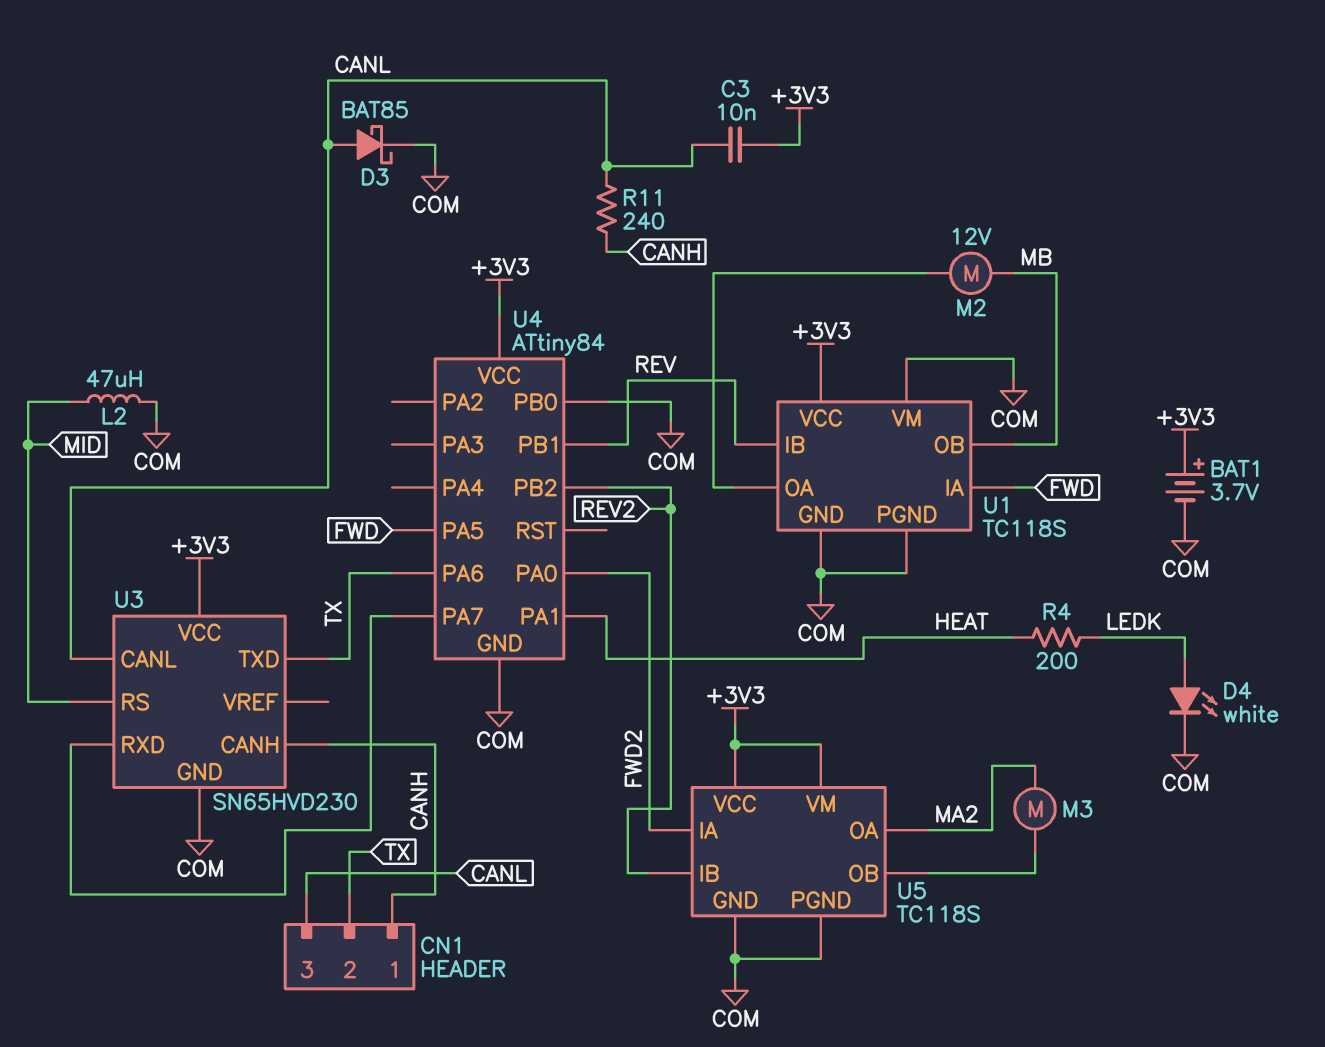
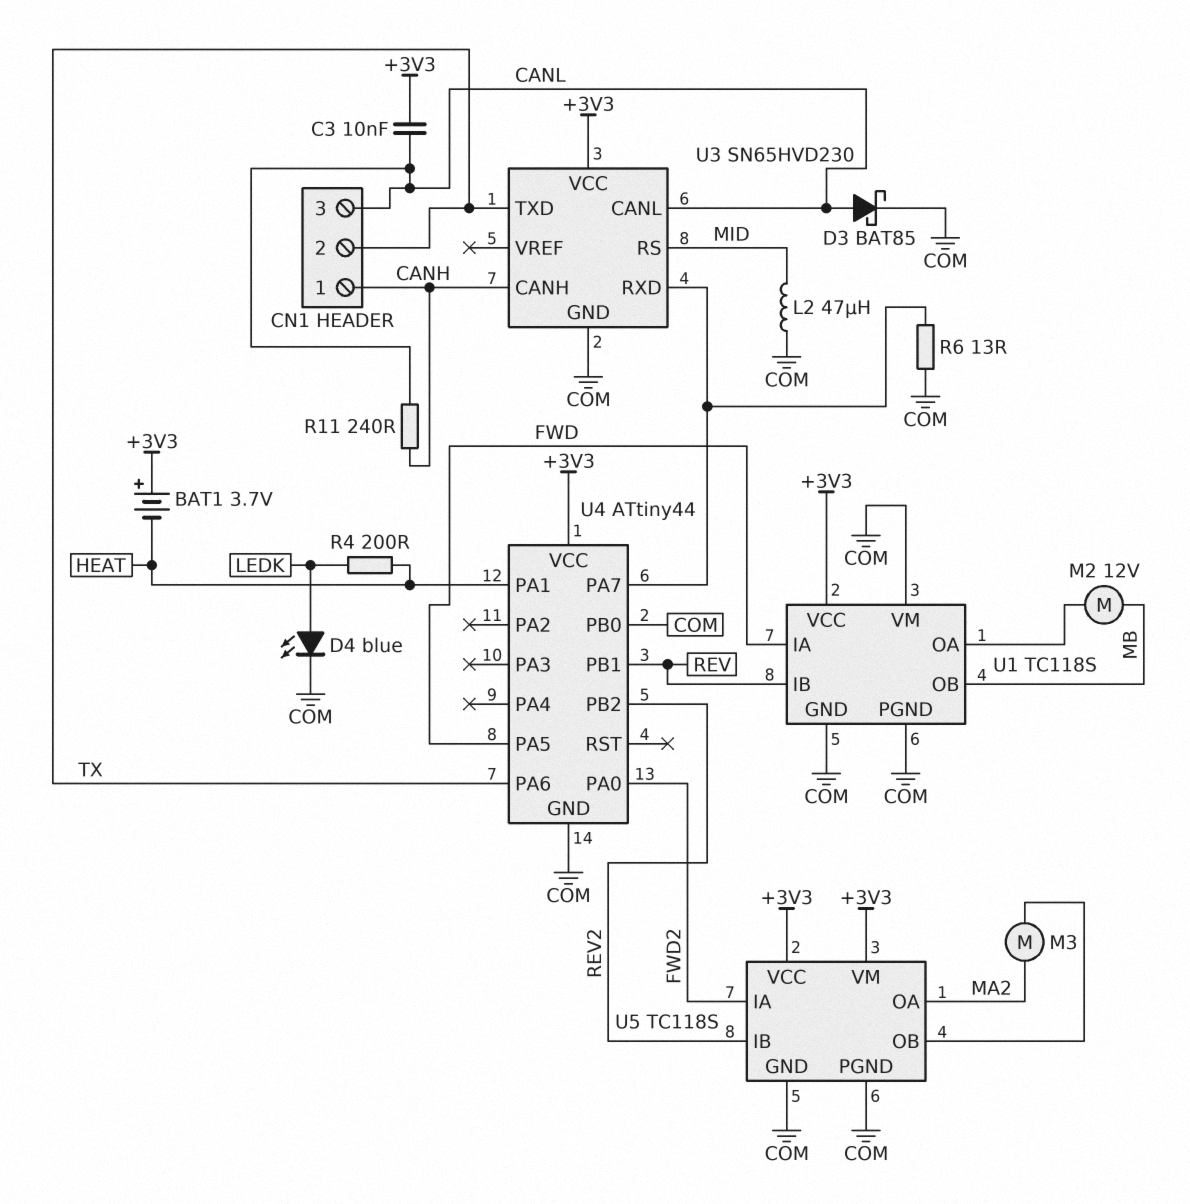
BAT1: 3.7V (plus +3V3, minus COM) -> 3.7V (plus +3V3, minus HEAT)
D4: LED white (A LEDK, K COM) -> LED blue (A LEDK, K COM)
R6: none -> 13 (COM, U3/RXD)
U4: ATtiny84 -> ATtiny44

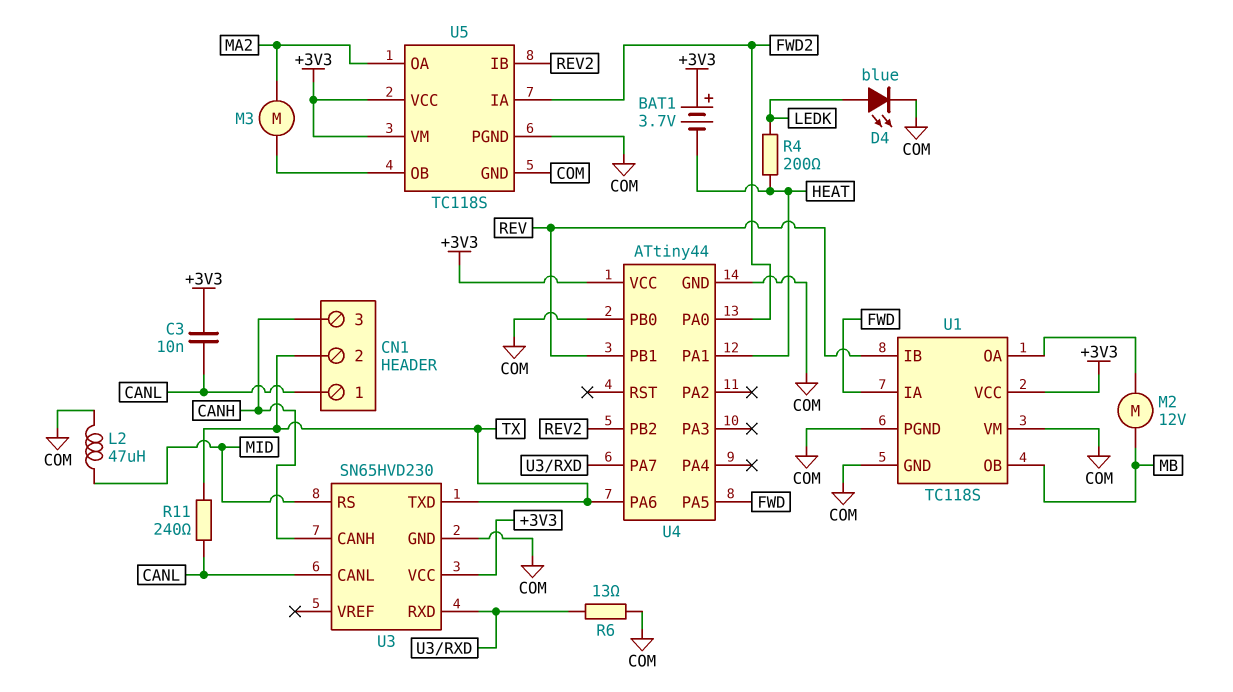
CN1 pin 1: CANH -> CANL
CN1 pin 3: CANL -> CANH
D3: schottky BAT85 (A CANL, K COM) -> none
R11: 240 (CANH, CANL) -> 240 (CANL, TX)

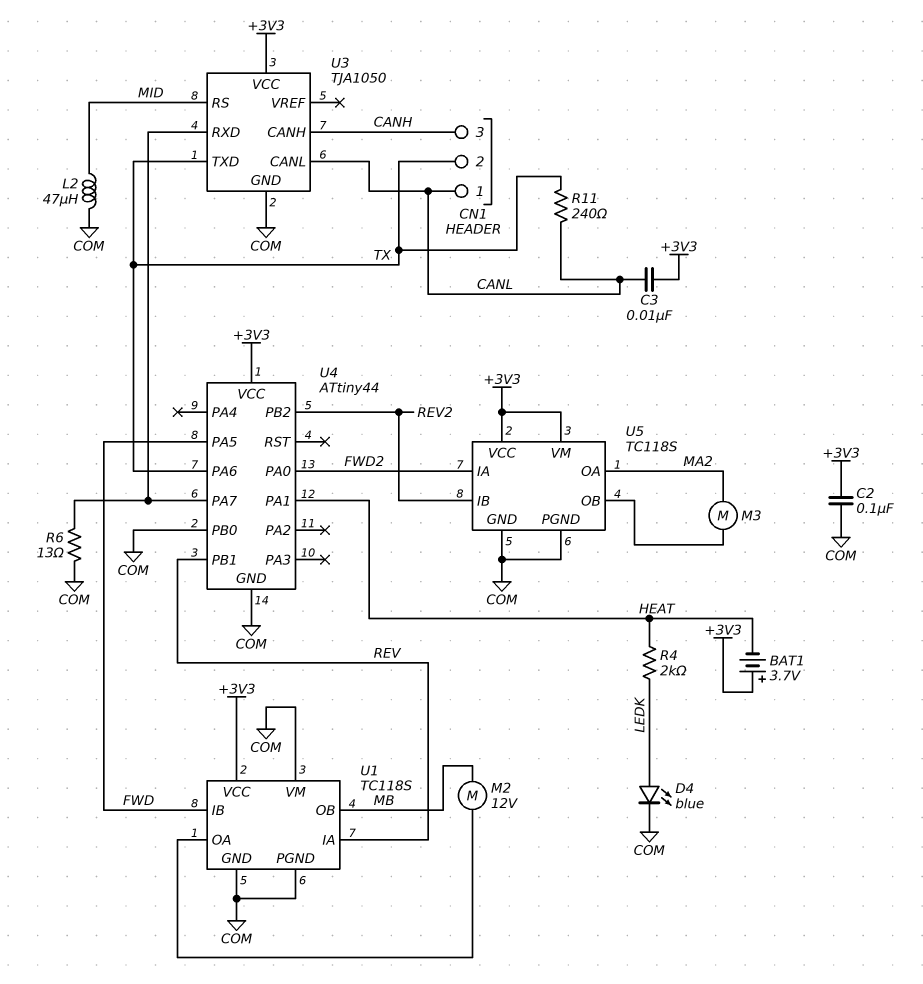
C2: none -> 100nF (+3V3, COM)
R4: 200 (HEAT, LEDK) -> 2k (HEAT, LEDK)
U1 pin IA: FWD -> REV
U1 pin IB: REV -> FWD
U3: SN65HVD230 -> TJA1050

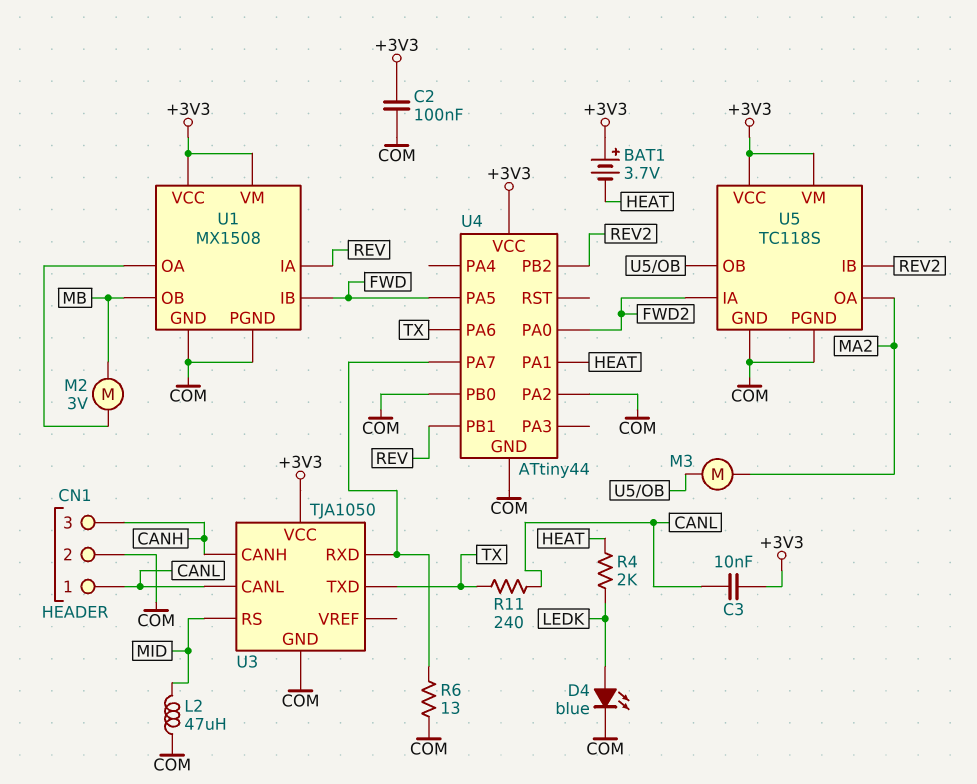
CN1 pin 2: TX -> COM
M2: motor 12V (MB, U1/OA) -> motor 3V (MB, U1/OA)
U1: TC118S -> MX1508
U1 pin VM: COM -> +3V3
U4 pin PA2: none -> COM

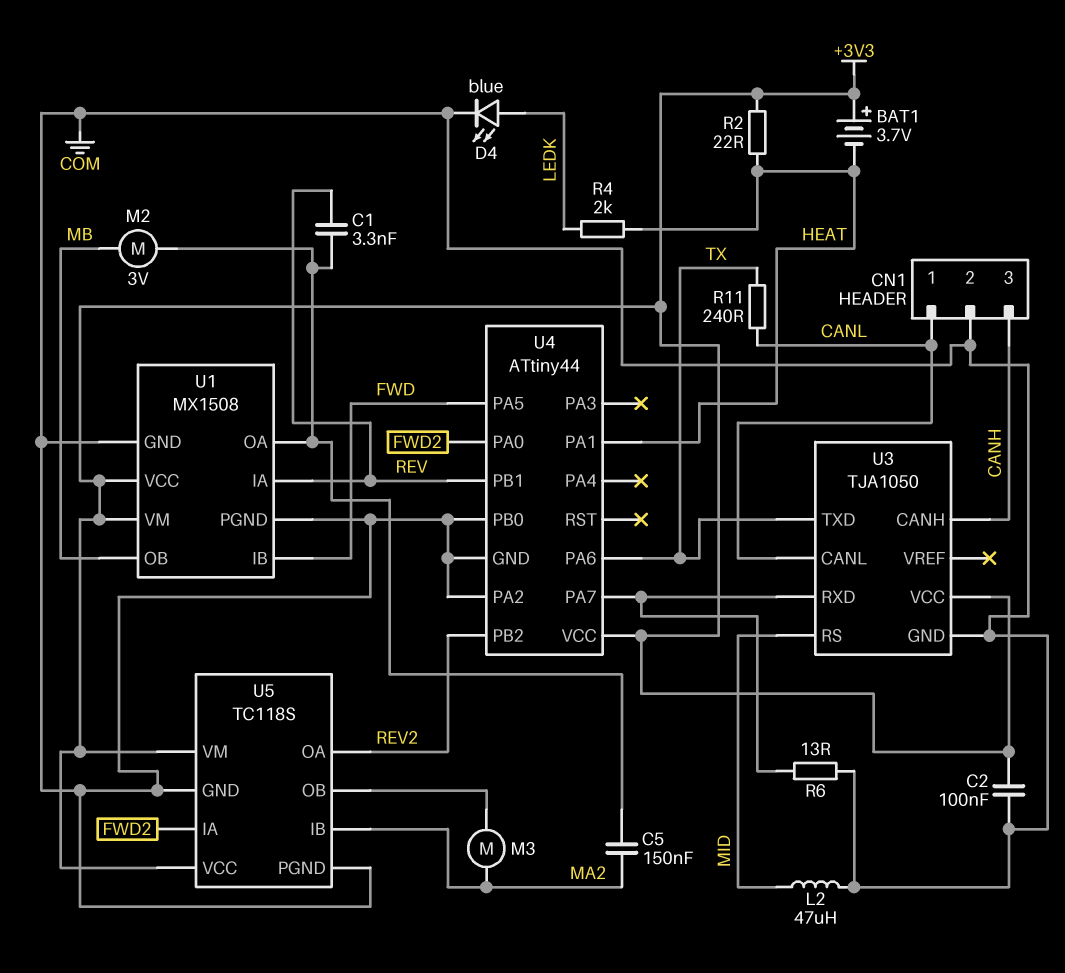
C1: none -> 3.3nF (REV, U1/OA)
C3: 10nF (+3V3, CANL) -> none
C5: none -> 150nF (MA2, U1/OA)
R2: none -> 22 (+3V3, HEAT)
U5 pin IB: REV2 -> MA2
U5 pin OA: MA2 -> REV2

